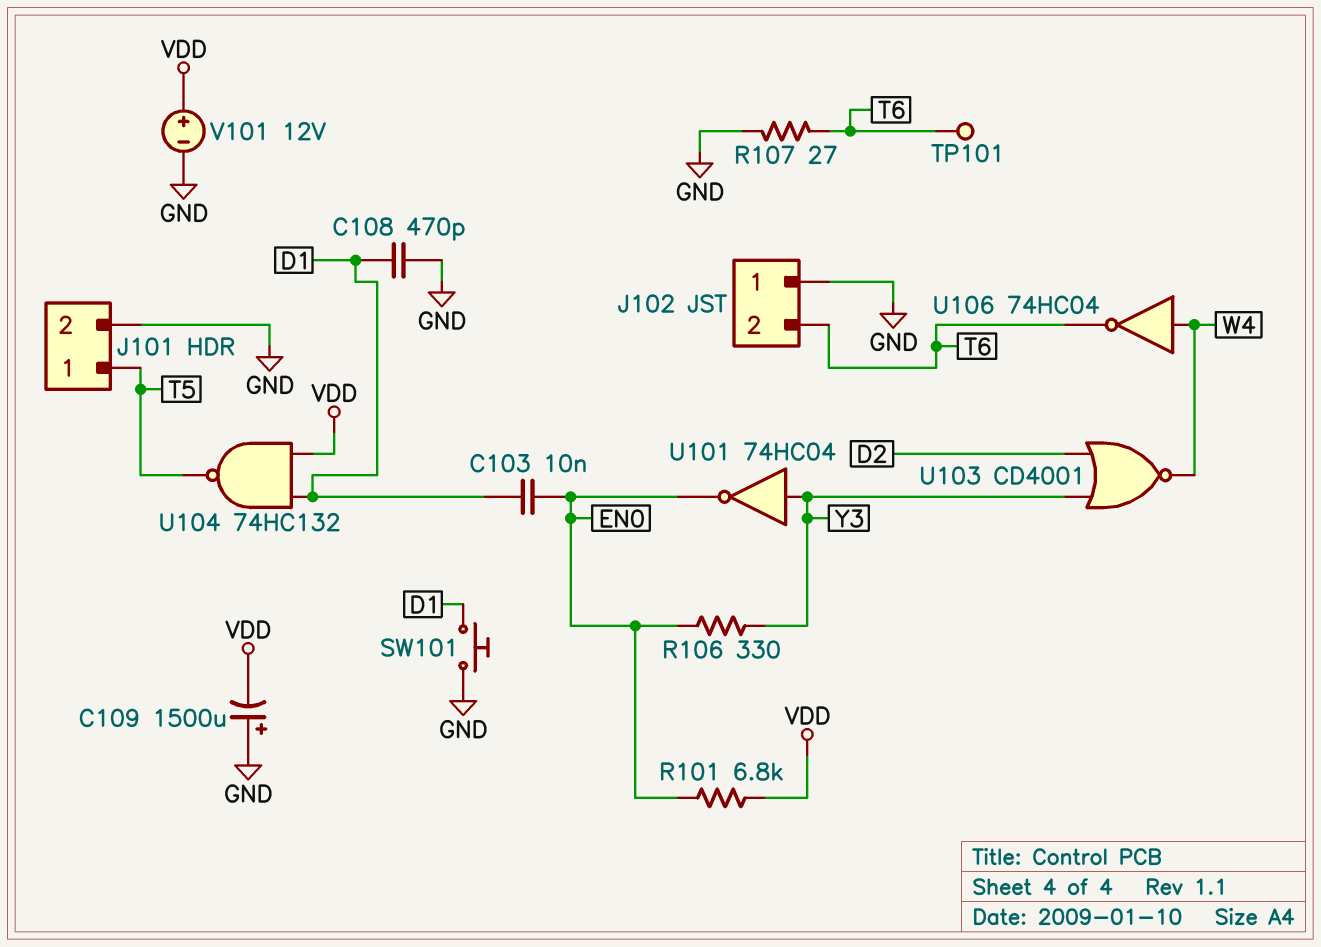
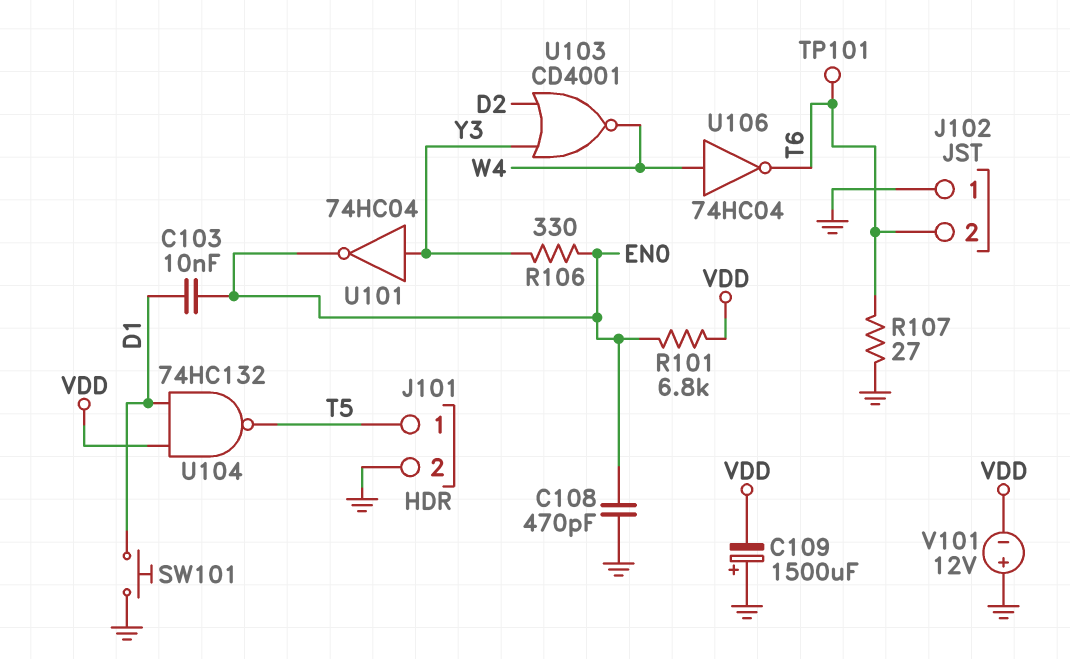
C108: 470pF (D1, GND) -> 470pF (EN0, GND)
V101: 12V (plus VDD, minus GND) -> 12V (plus GND, minus VDD)

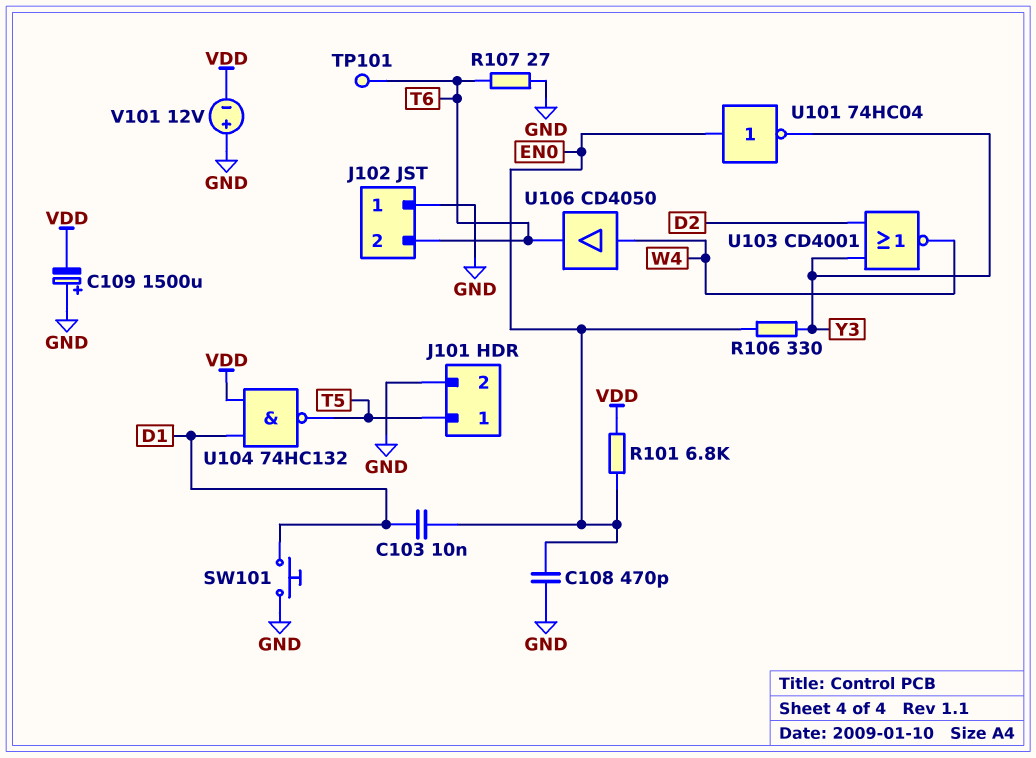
U101: NOT 74HC04 (in Y3, out EN0) -> NOT 74HC04 (in EN0, out Y3)
U106: NOT 74HC04 (in W4, out T6) -> buffer CD4050 (in W4, out T6)

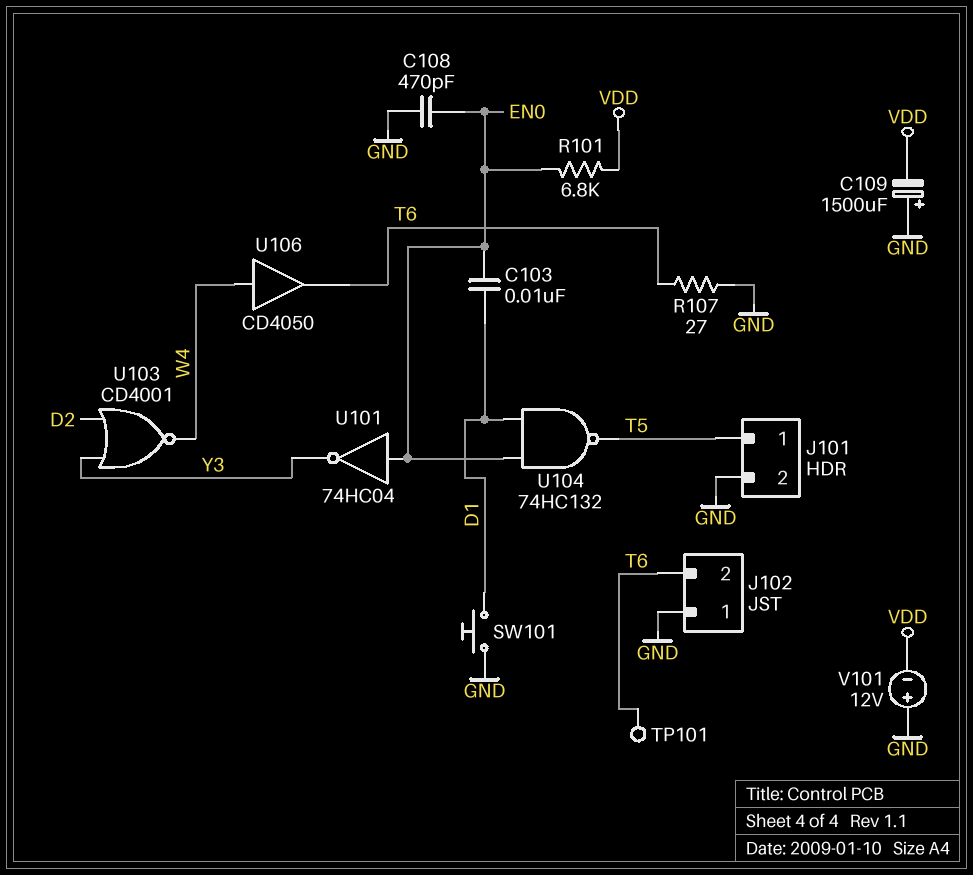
R106: 330 (EN0, Y3) -> none
U104: NAND 74HC132 (in D1, in VDD, out T5) -> NAND 74HC132 (in D1, in EN0, out T5)

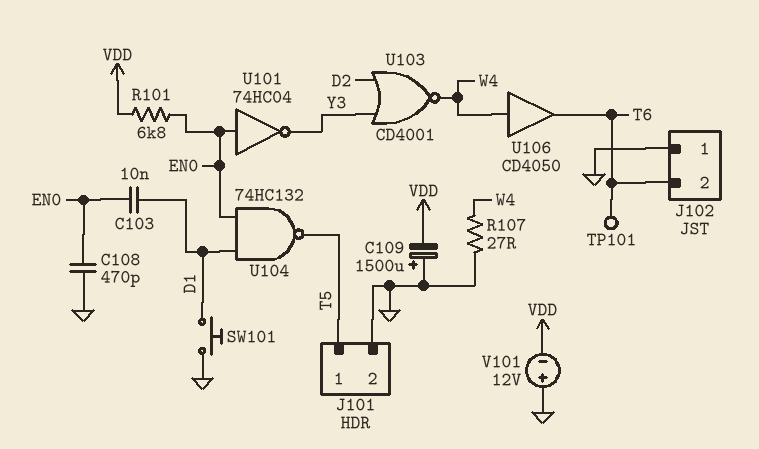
R107: 27 (GND, T6) -> 27 (GND, W4)

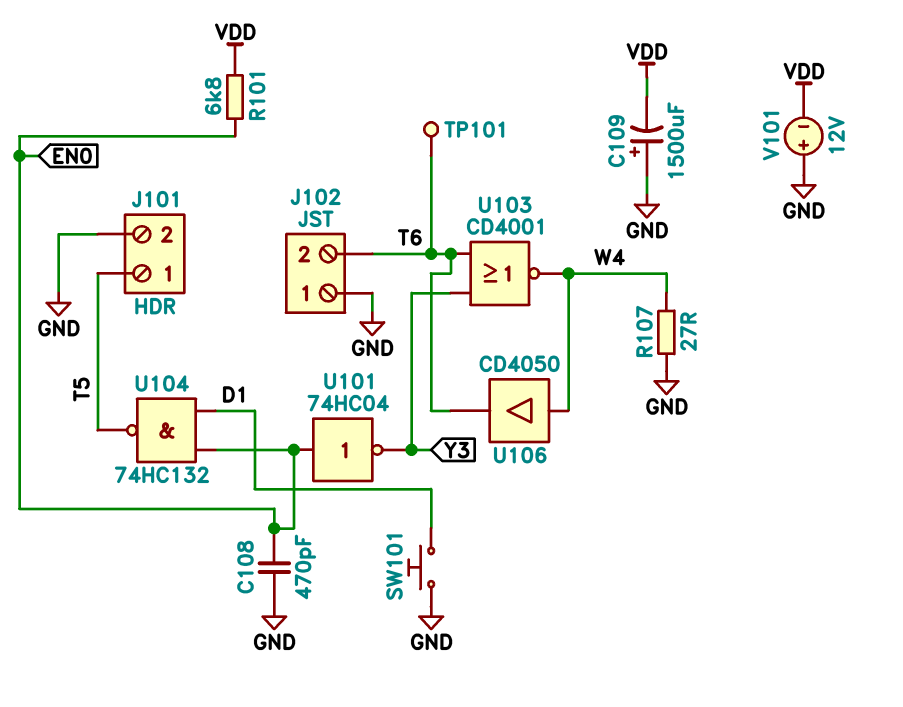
C103: 10nF (D1, EN0) -> none
U103: NOR CD4001 (in D2, in Y3, out W4) -> NOR CD4001 (in T6, in Y3, out W4)

